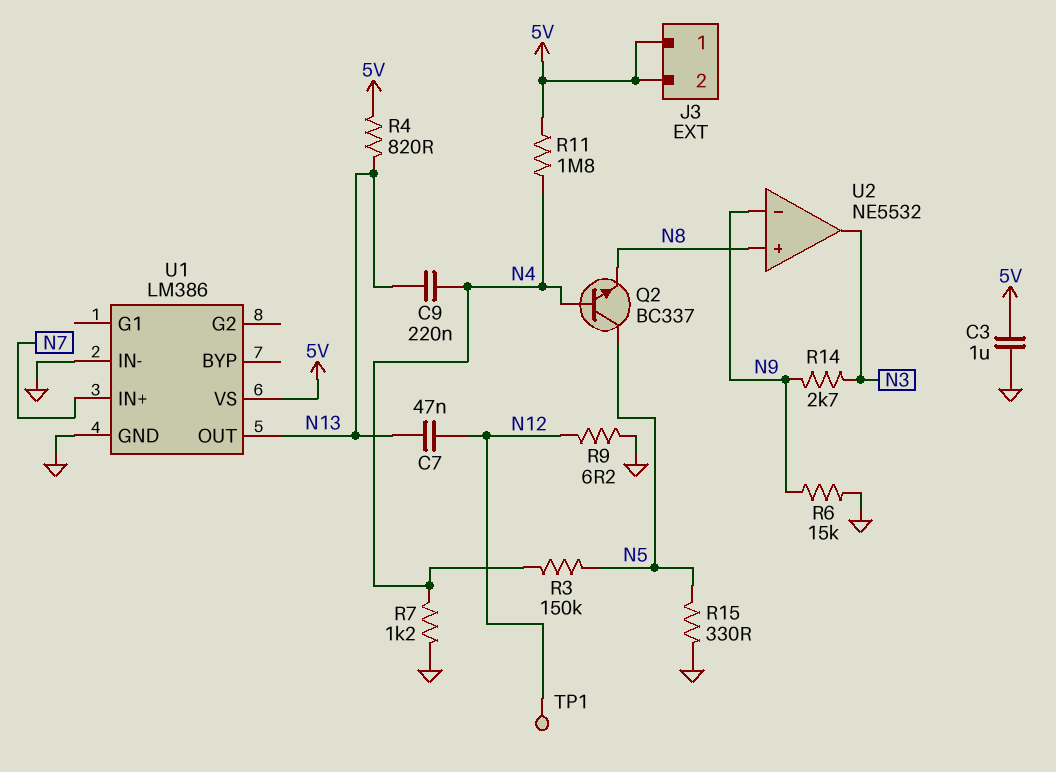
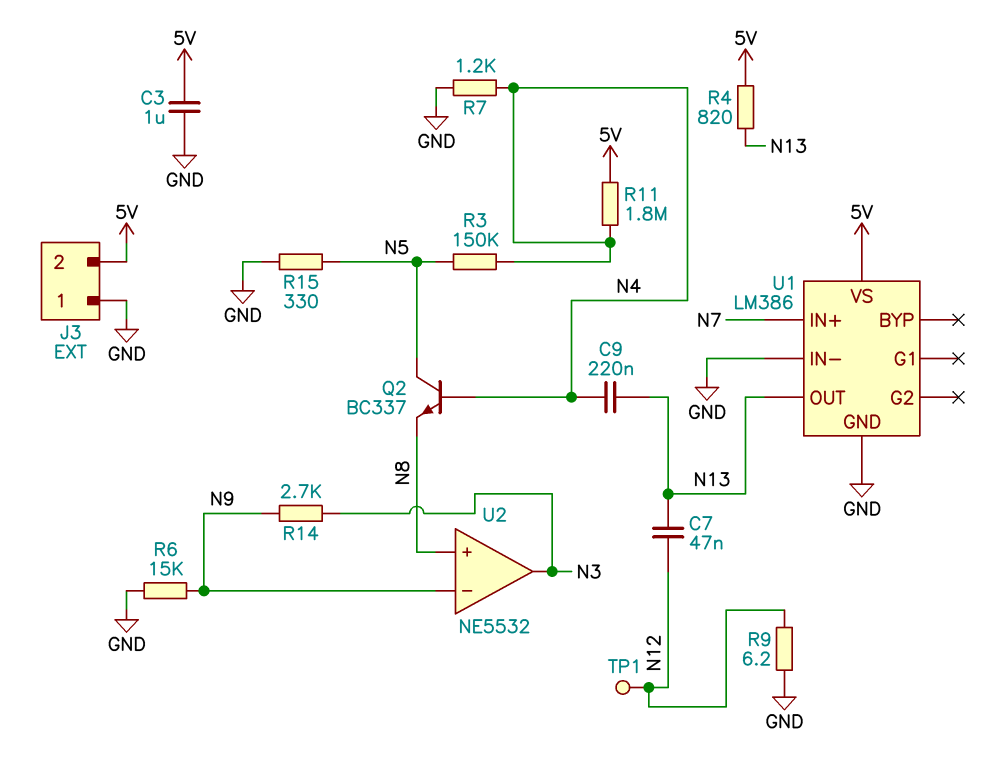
J3 pin 1: 5V -> GND

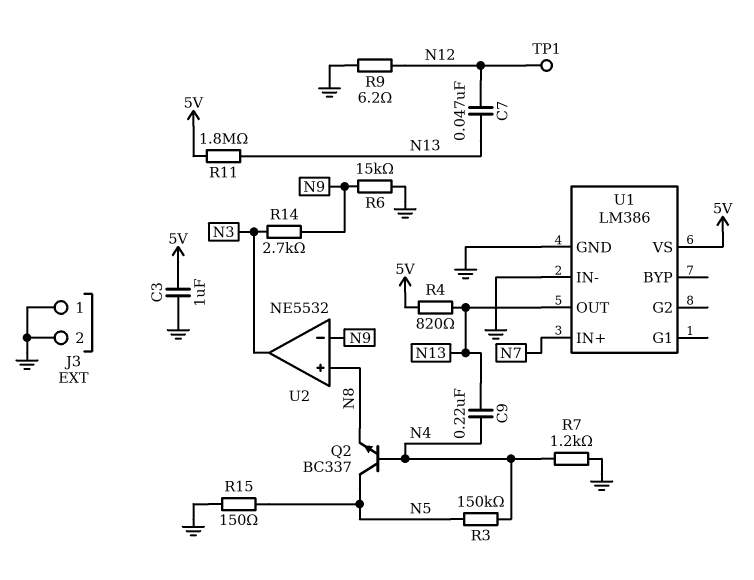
J3 pin 2: 5V -> GND
R11: 1.8M (5V, N4) -> 1.8M (5V, N13)
R15: 330 (GND, N5) -> 150 (GND, N5)

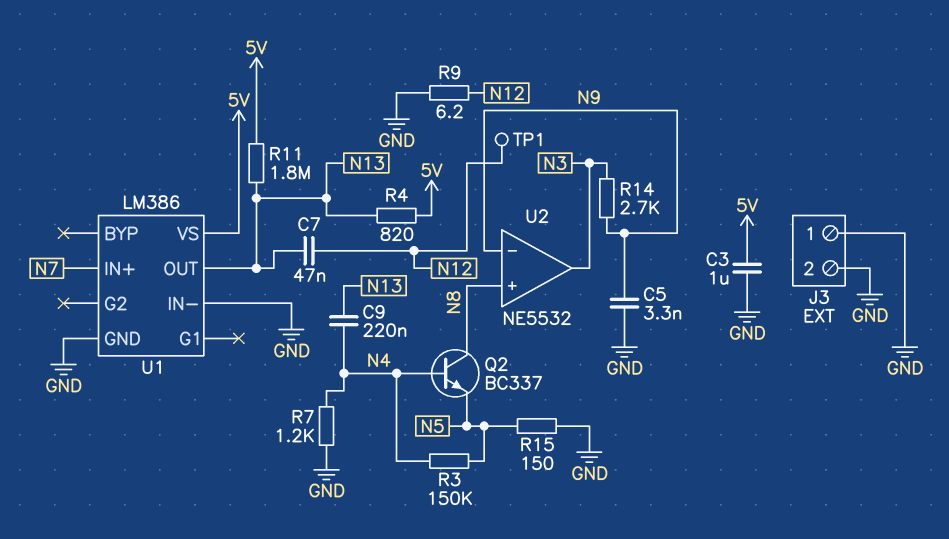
C5: none -> 3.3nF (GND, N9)
Q2: NPN BC337 (B N4, C N5, E N8) -> NPN BC337 (B N4, C N8, E N5)
R6: 15k (GND, N9) -> none

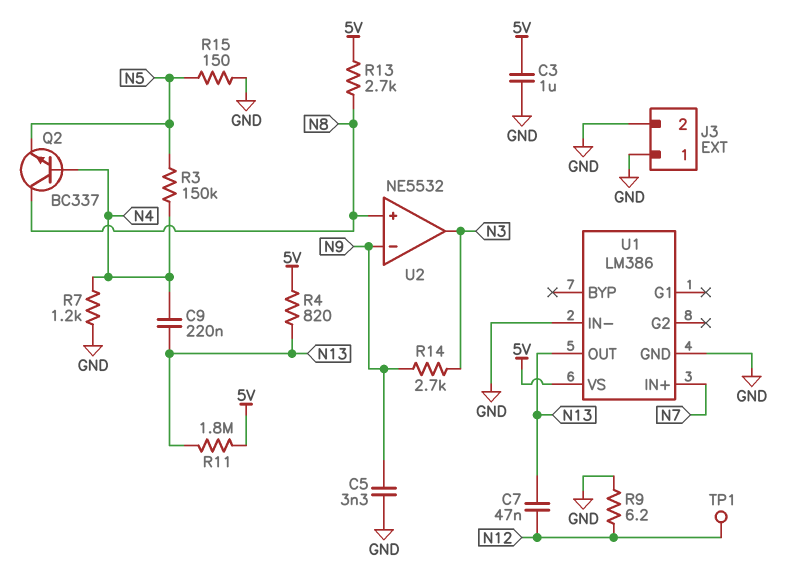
R13: none -> 2.7k (5V, N8)

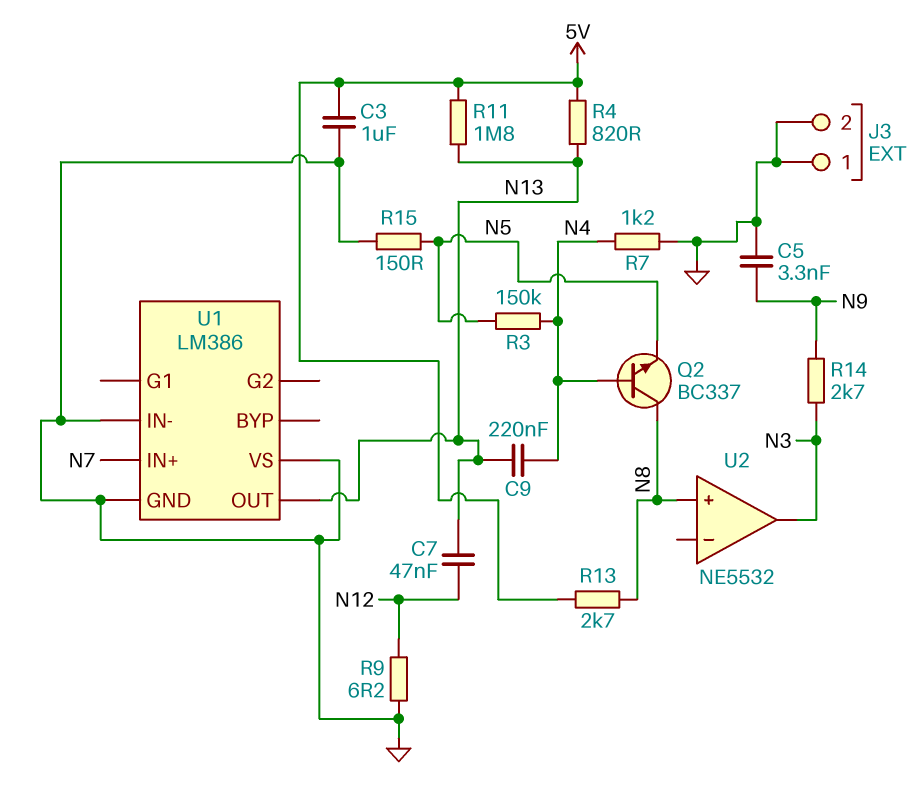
TP1: test point (N12) -> none
U1 pin VS: 5V -> GND
U2 pin in-: N9 -> none

